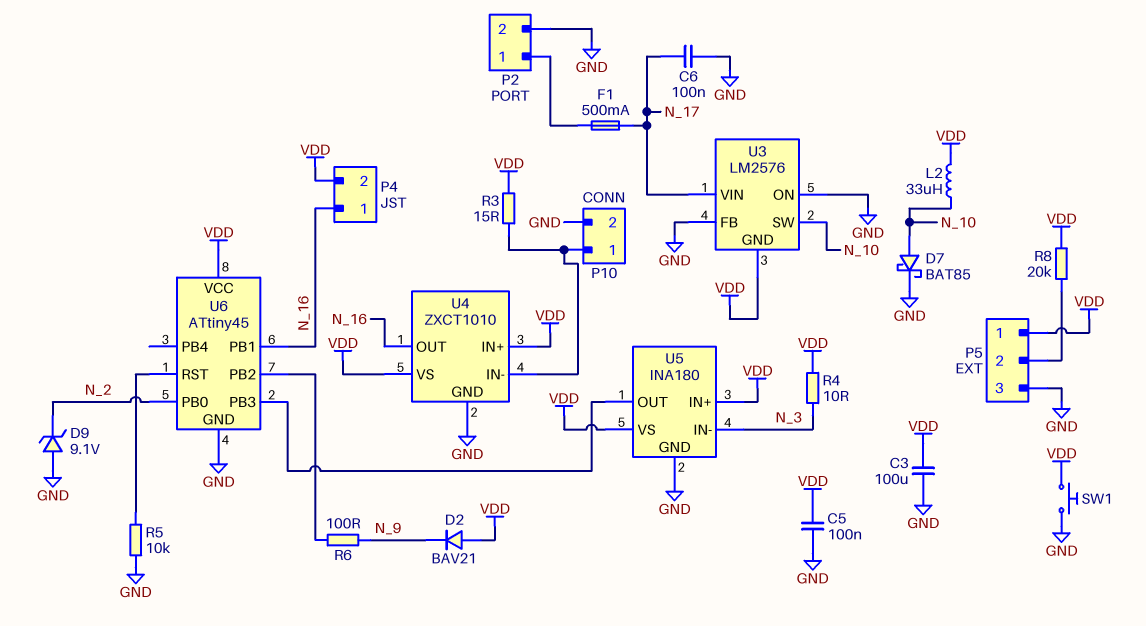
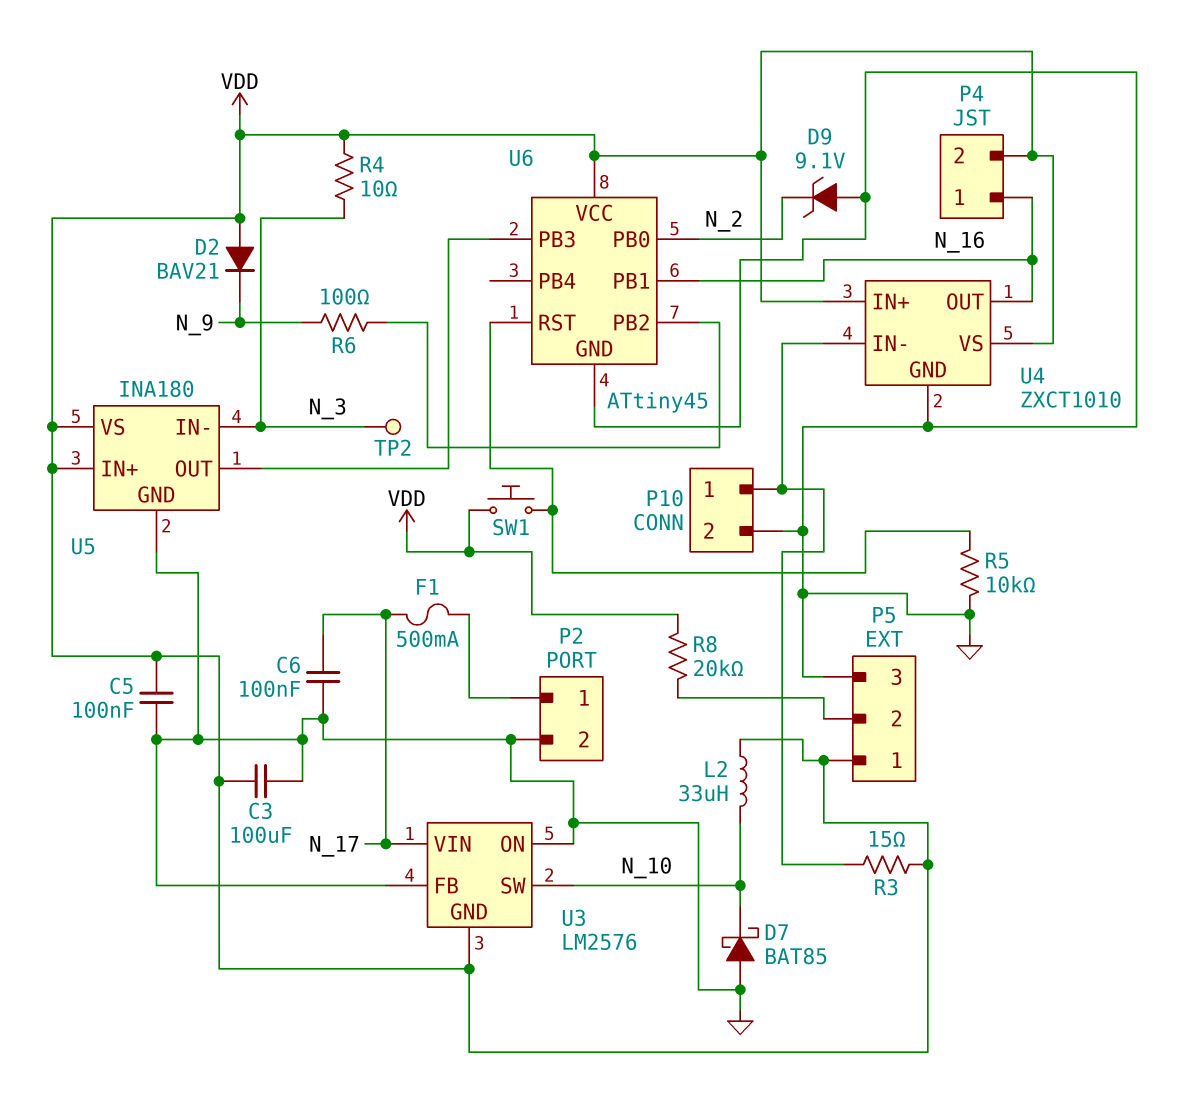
D7: schottky BAT85 (A N_10, K GND) -> schottky BAT85 (A GND, K N_10)
SW1: button (GND, VDD) -> button (U6/RST, VDD)
TP2: none -> test point (N_3)

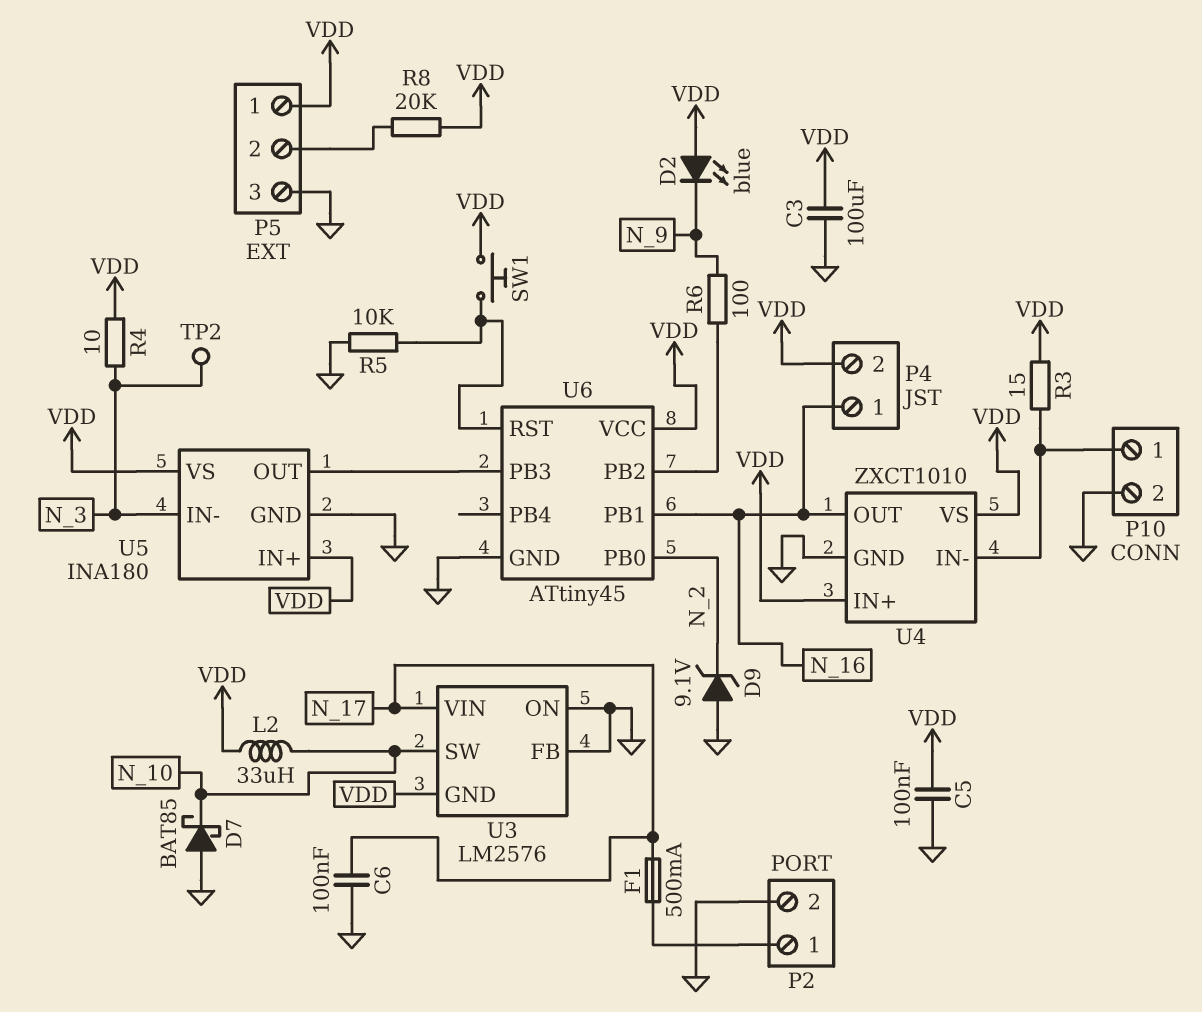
D2: diode BAV21 (A VDD, K N_9) -> LED blue (A VDD, K N_9)

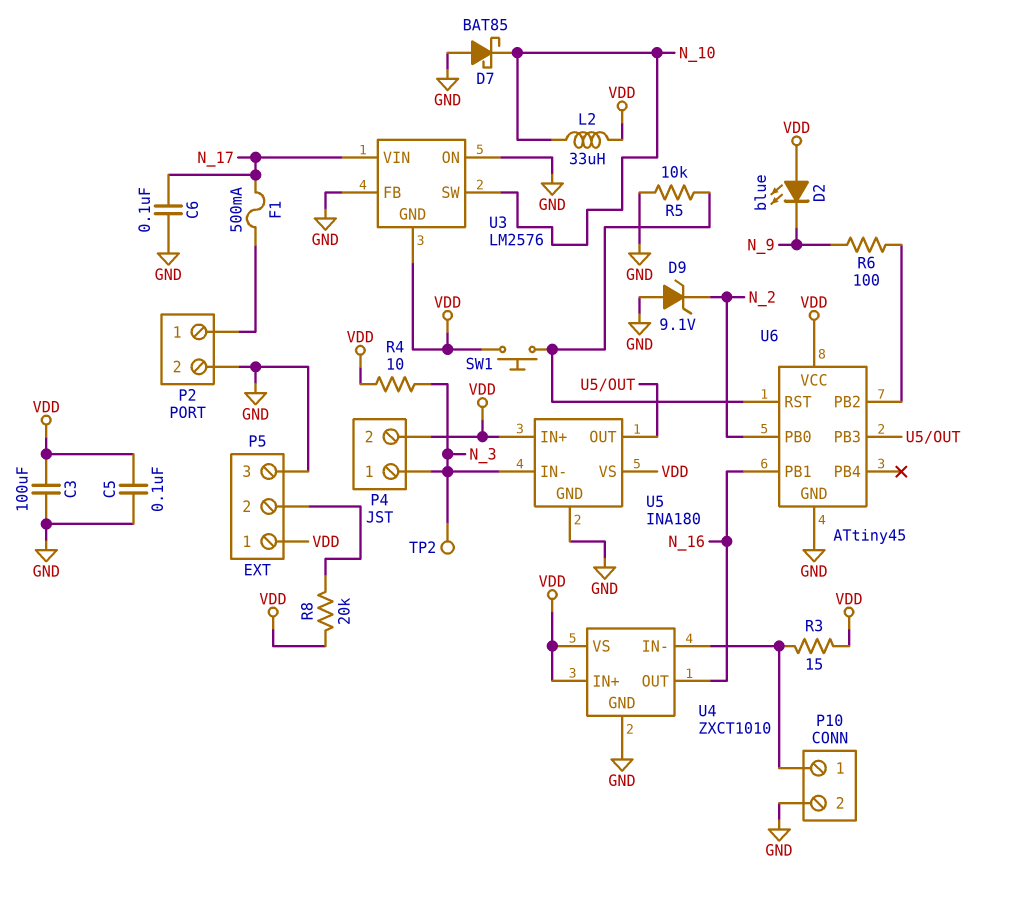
P4 pin 1: N_16 -> N_3

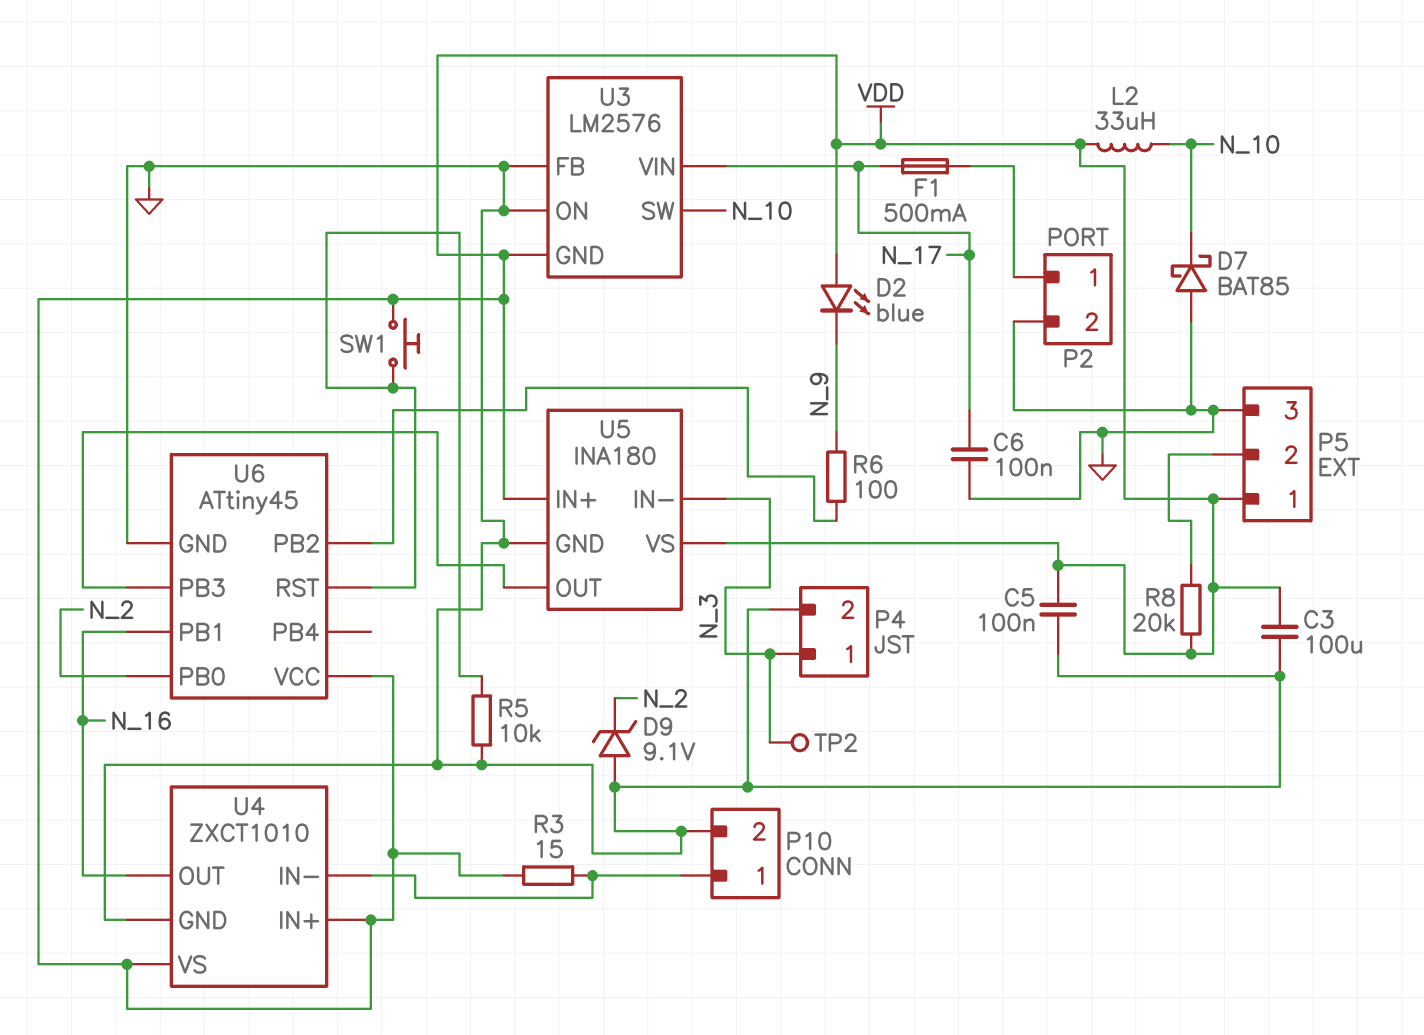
P4 pin 2: VDD -> GND
R4: 10 (N_3, VDD) -> none

